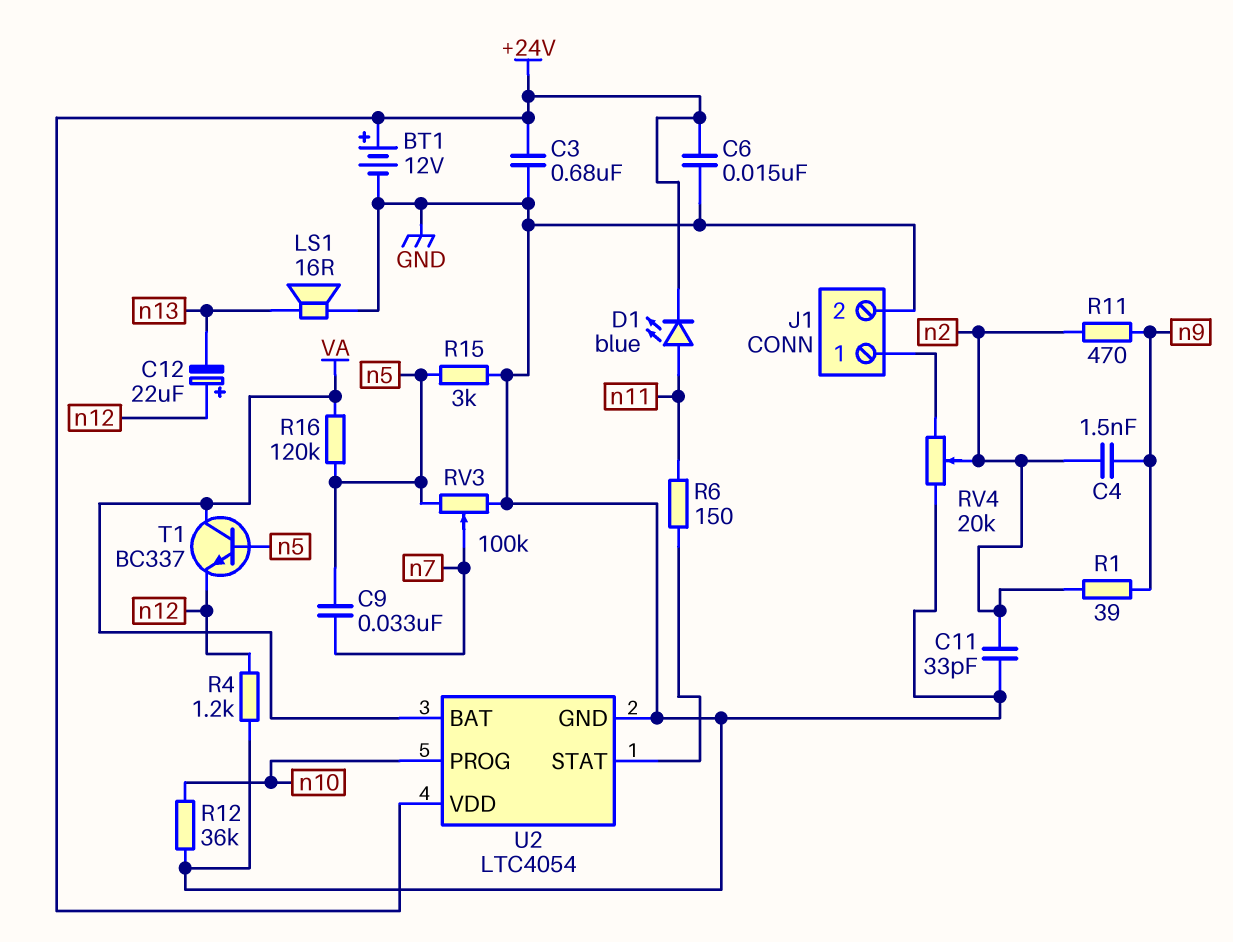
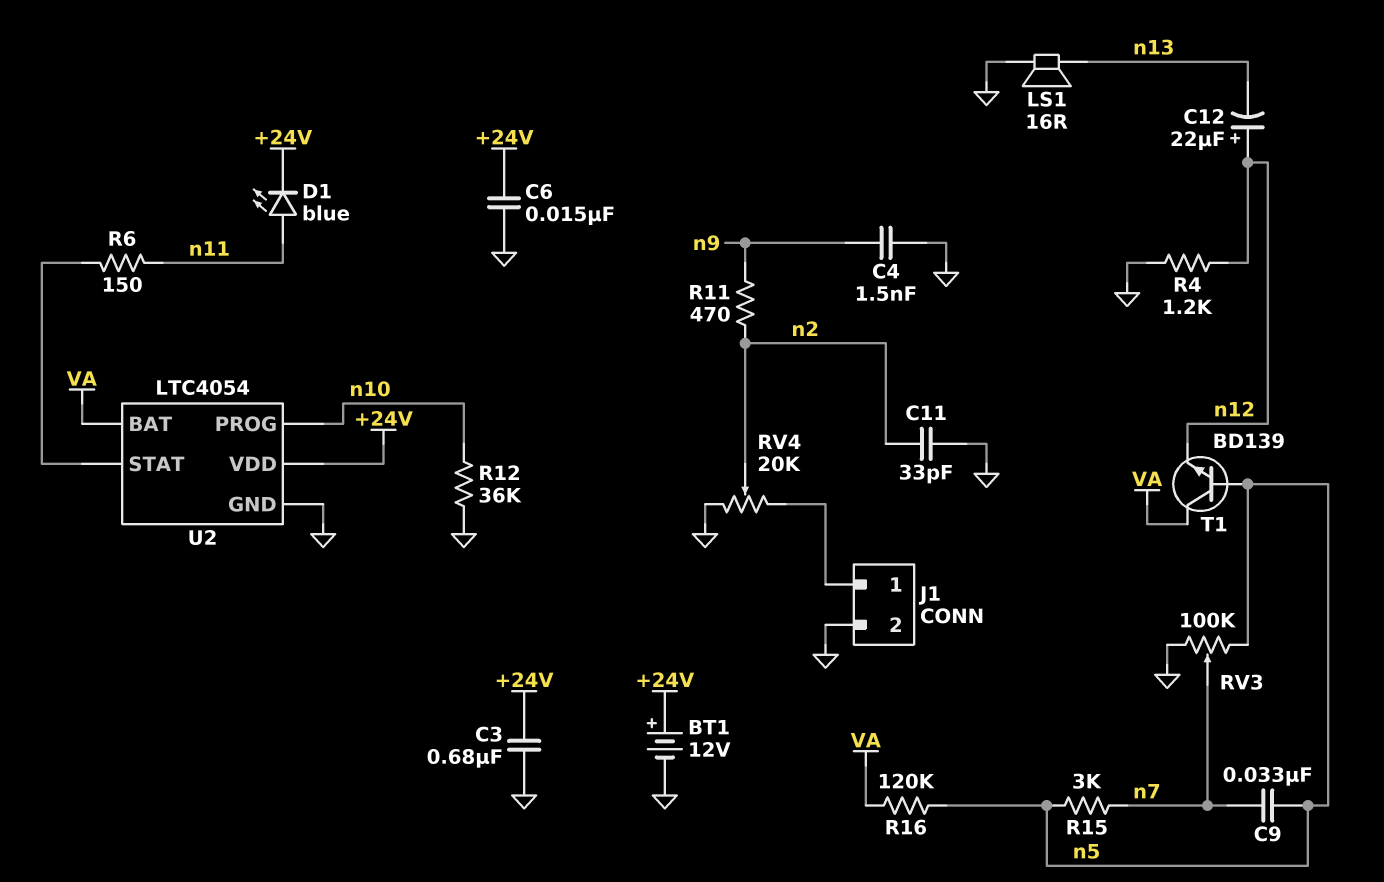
C4: 1.5nF (n2, n9) -> 1.5nF (GND, n9)
R1: 39 (n2, n9) -> none
R15: 3k (GND, n5) -> 3k (n5, n7)
T1: NPN BC337 (B n5, C VA, E n12) -> NPN BD139 (B n5, C VA, E n12)

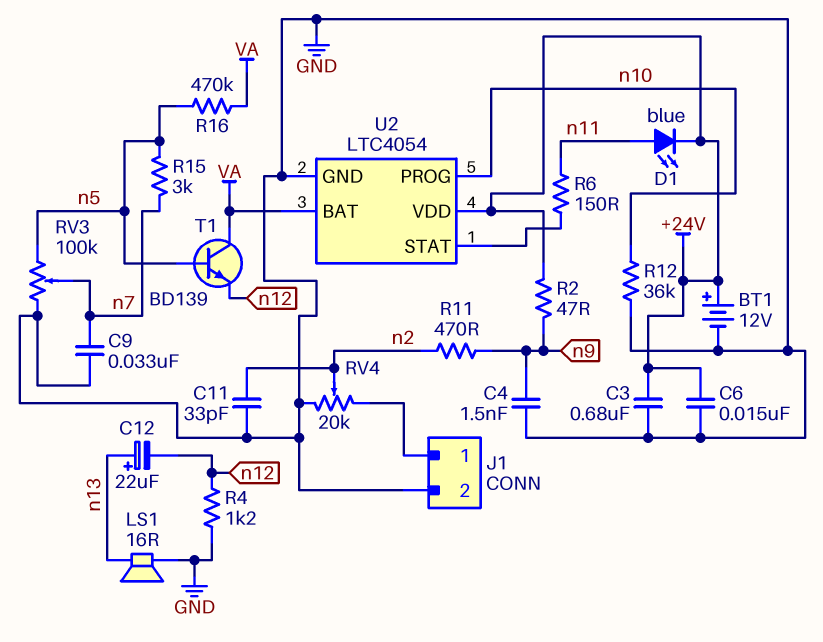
C9: 33nF (n5, n7) -> 33nF (GND, n7)
C12: 22uF (plus n12, minus n13) -> 22uF (plus n13, minus n12)
R2: none -> 47 (+24V, n9)
R16: 120k (VA, n5) -> 470k (VA, n5)

